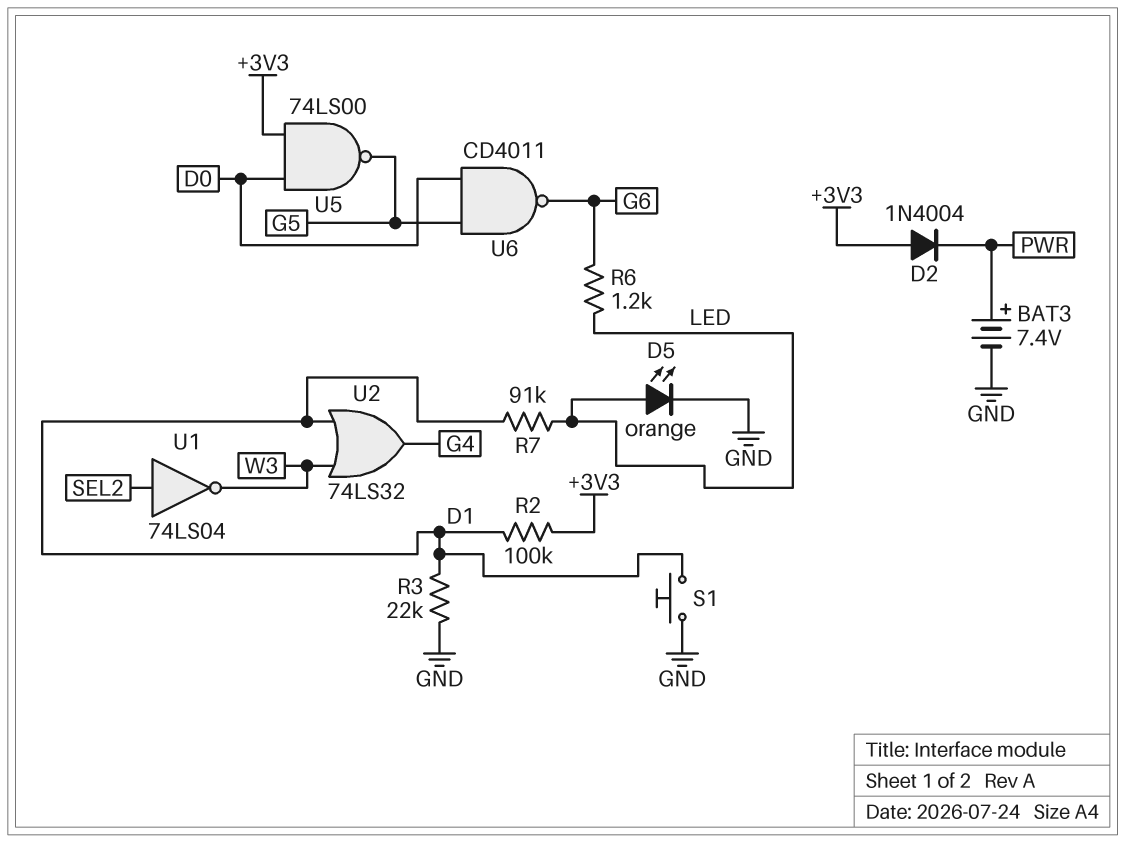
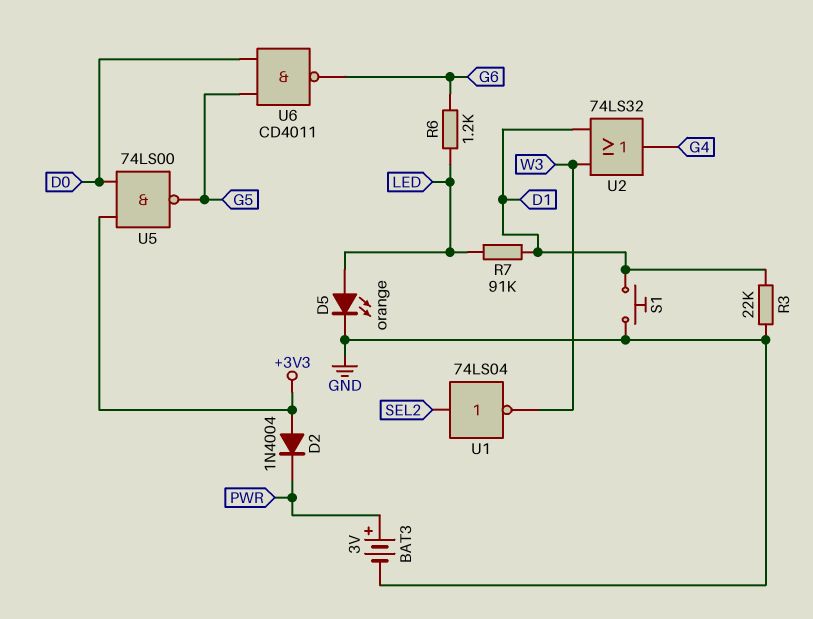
BAT3: 7.4V (plus PWR, minus GND) -> 3V (plus PWR, minus GND)
R2: 100k (+3V3, D1) -> none

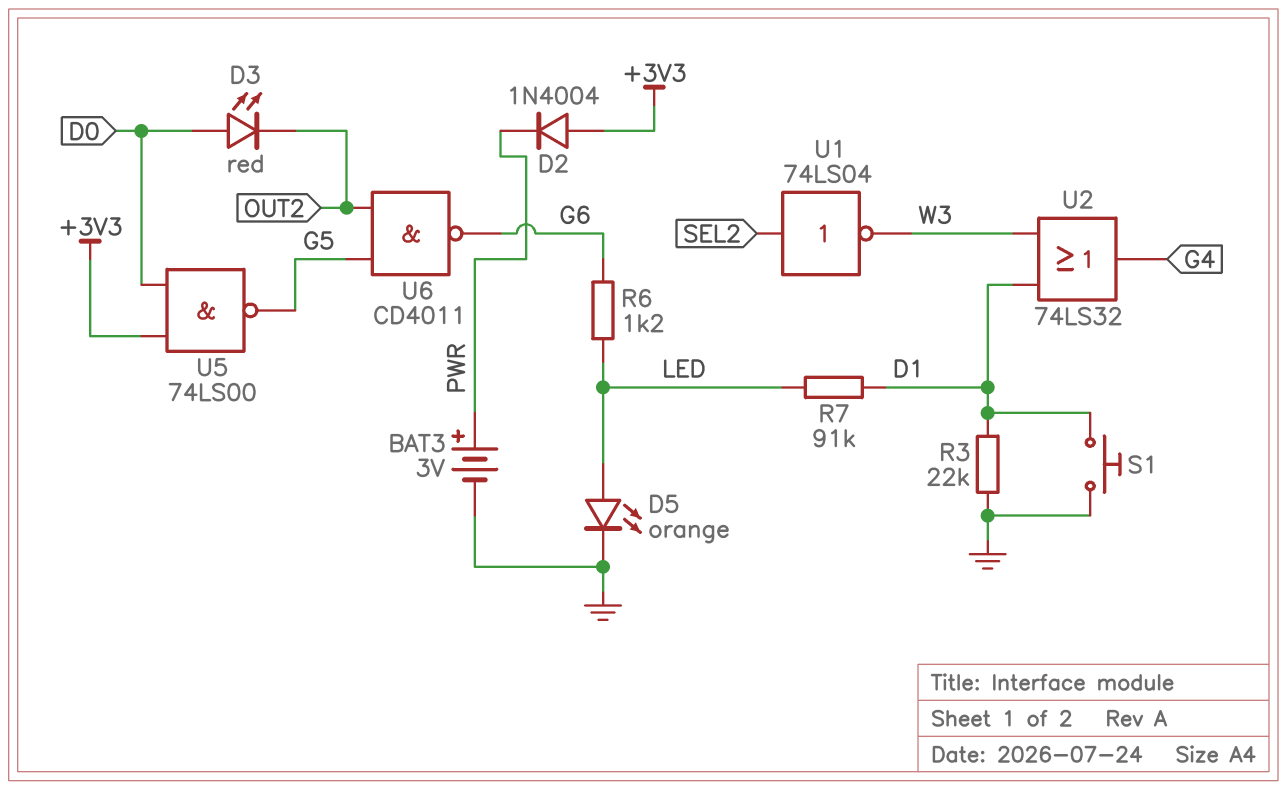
D3: none -> LED red (A D0, K OUT2)
U6: NAND CD4011 (in D0, in G5, out G6) -> NAND CD4011 (in G5, in OUT2, out G6)

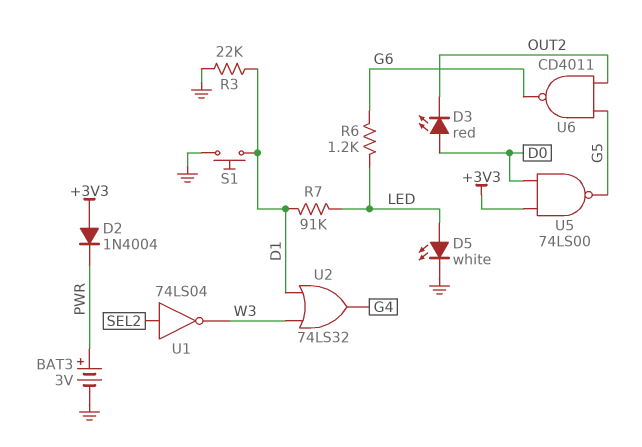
D5: LED orange (A LED, K GND) -> LED white (A LED, K GND)

